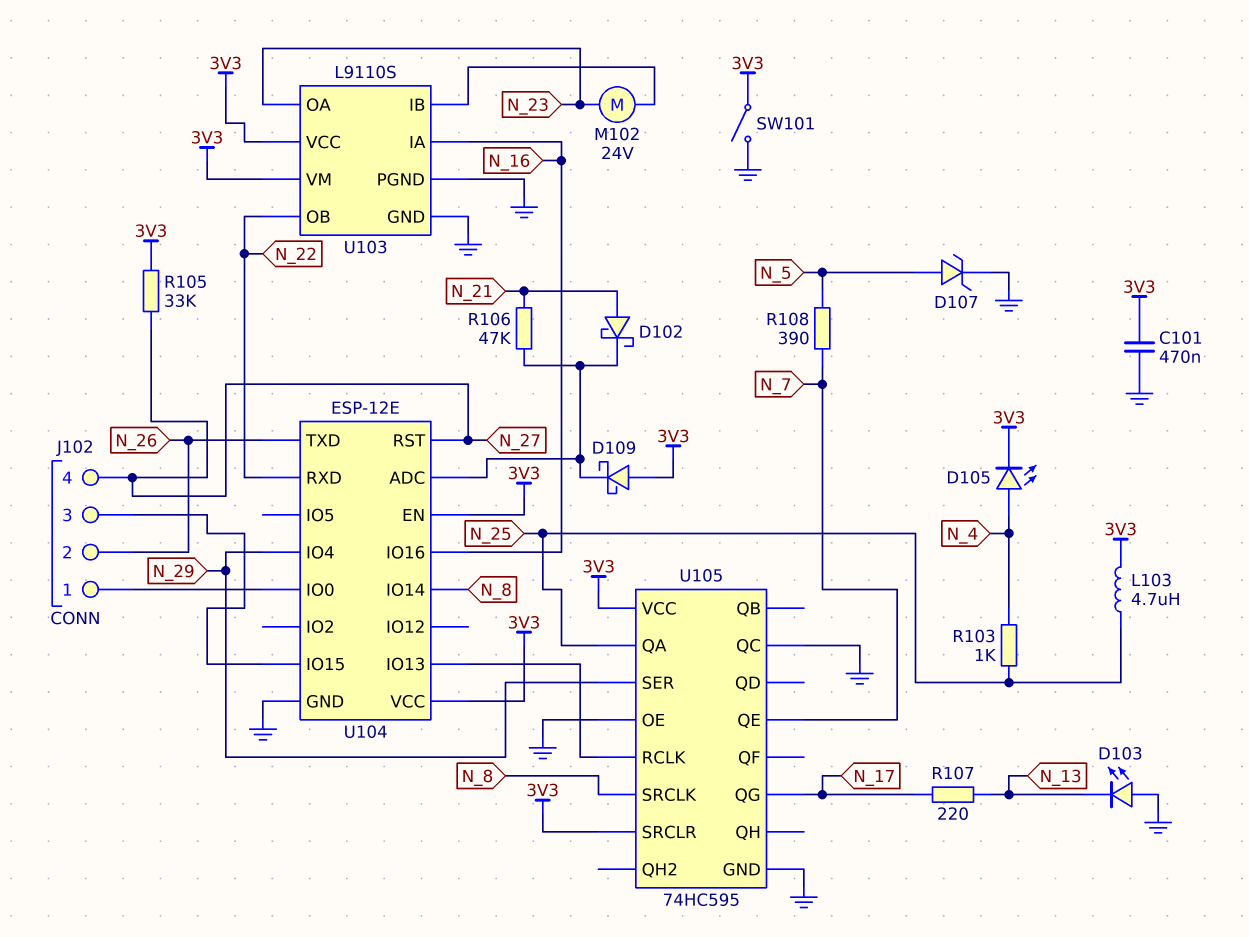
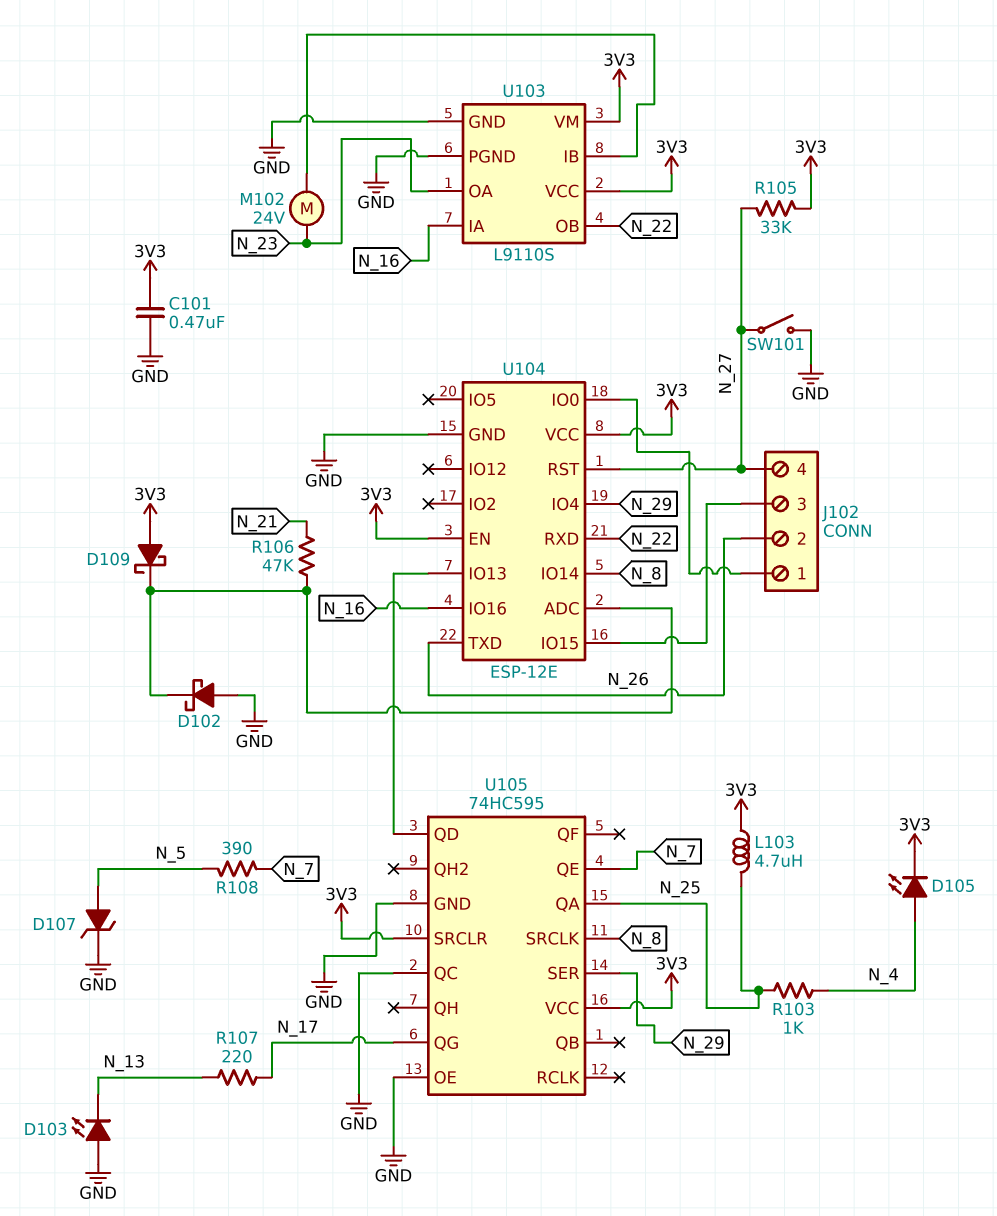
D102: schottky (A N_21, K U104/ADC) -> schottky (A GND, K U104/ADC)
SW101: switch (3V3, GND) -> switch (GND, N_27)
U105 pin QD: none -> U104/IO13
U105 pin RCLK: U104/IO13 -> none

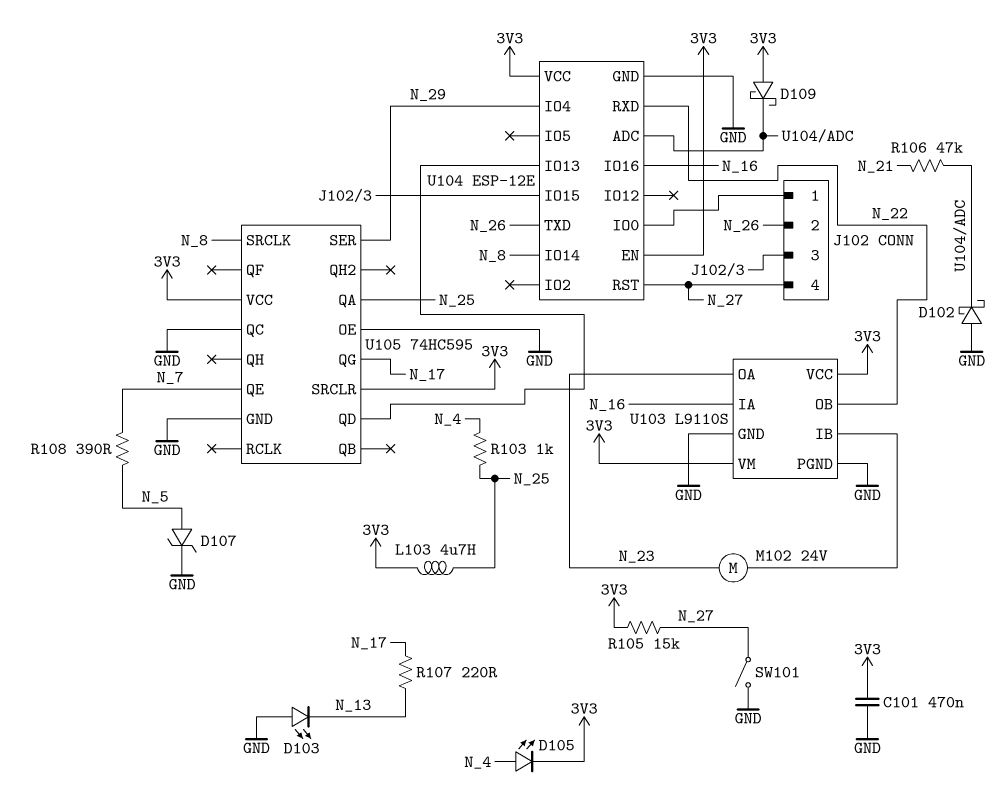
R105: 33k (3V3, N_27) -> 15k (3V3, N_27)

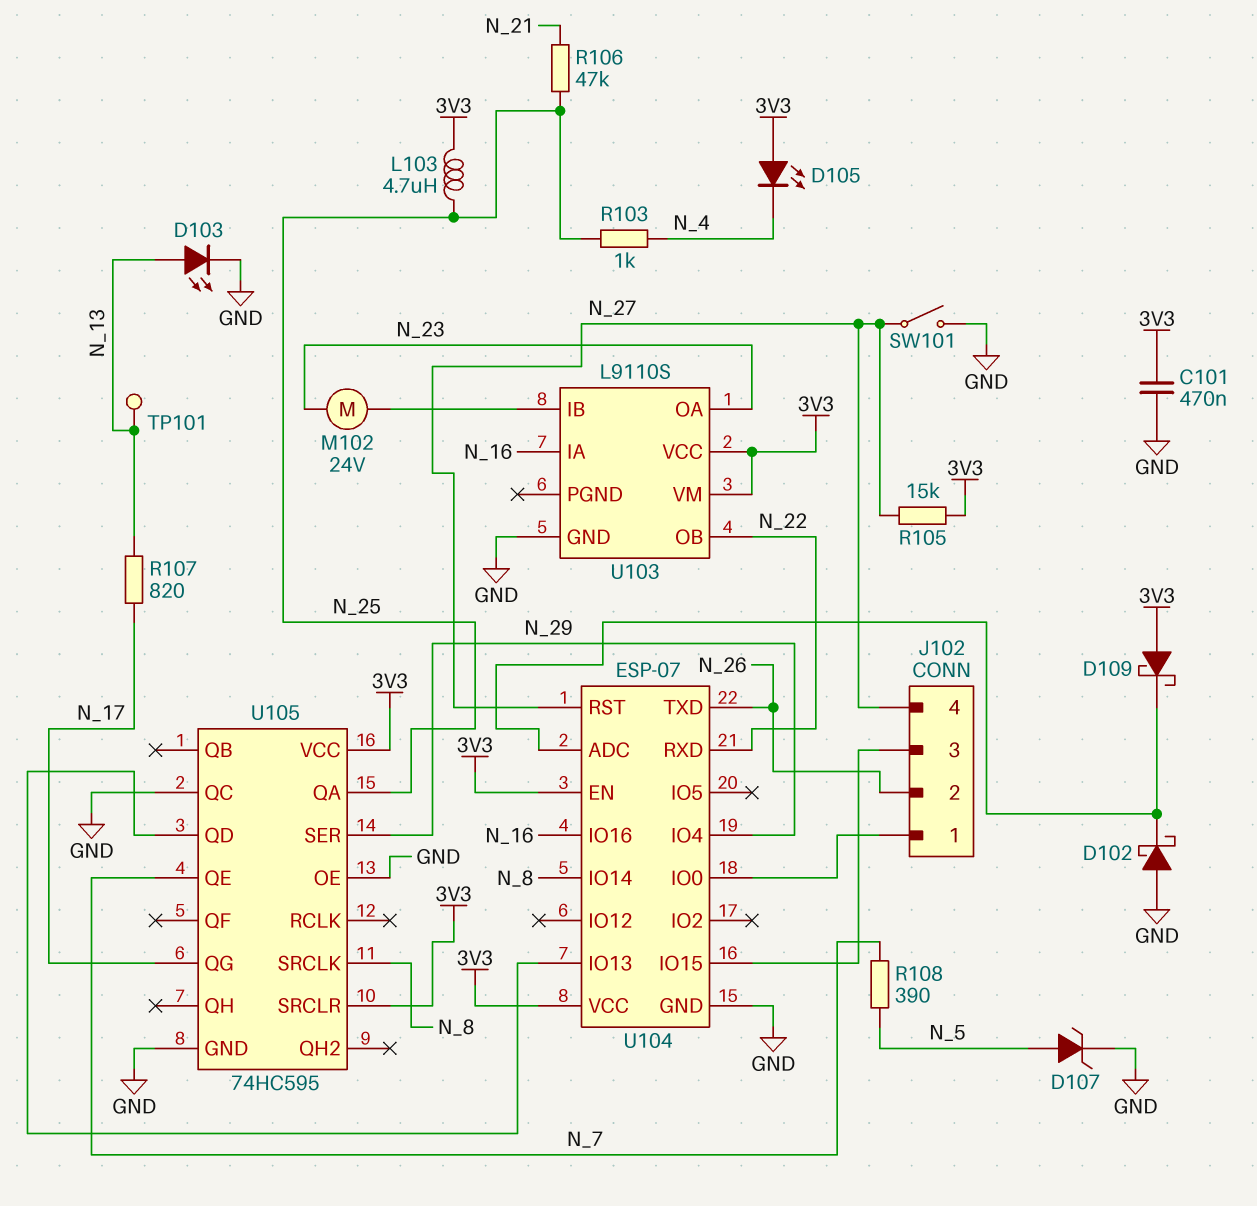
D103: LED (A GND, K N_13) -> LED (A N_13, K GND)
D105: LED (A N_4, K 3V3) -> LED (A 3V3, K N_4)
R106: 47k (N_21, U104/ADC) -> 47k (N_21, N_25)
R107: 220 (N_13, N_17) -> 820 (N_13, N_17)
TP101: none -> test point (N_13)
U103 pin PGND: GND -> none
U104: ESP-12E -> ESP-07

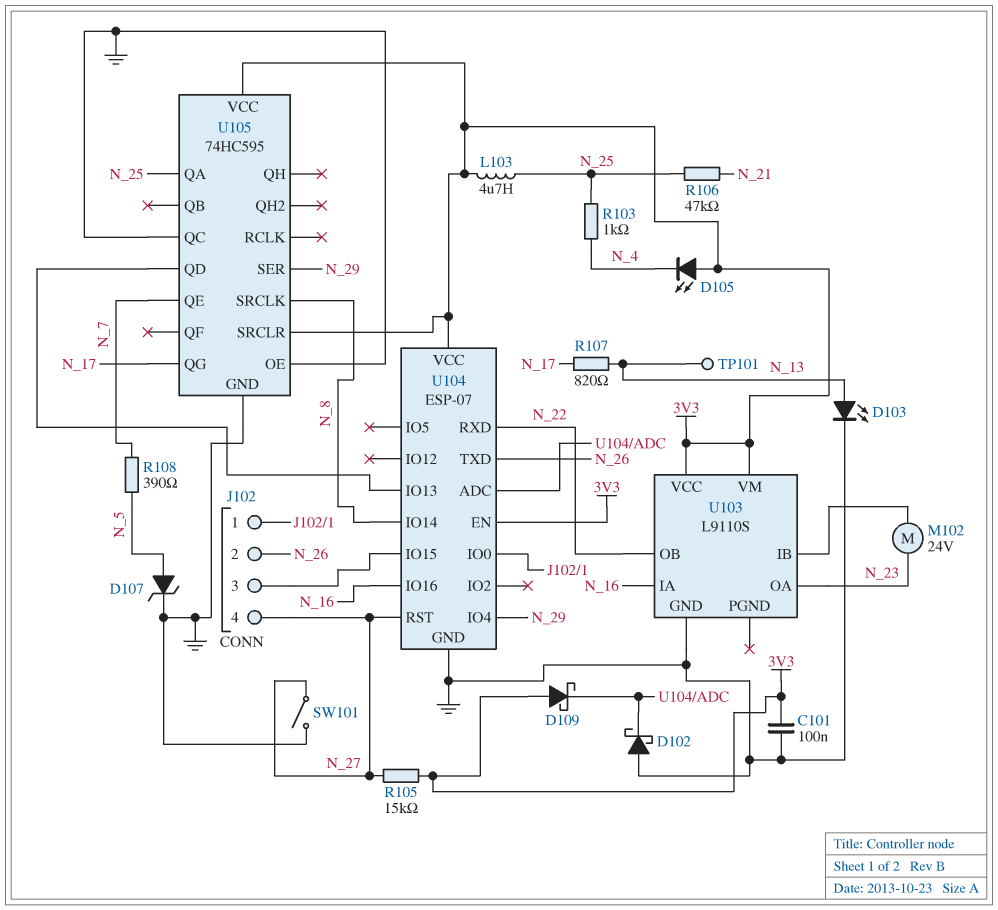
C101: 470nF (3V3, GND) -> 100nF (3V3, GND)

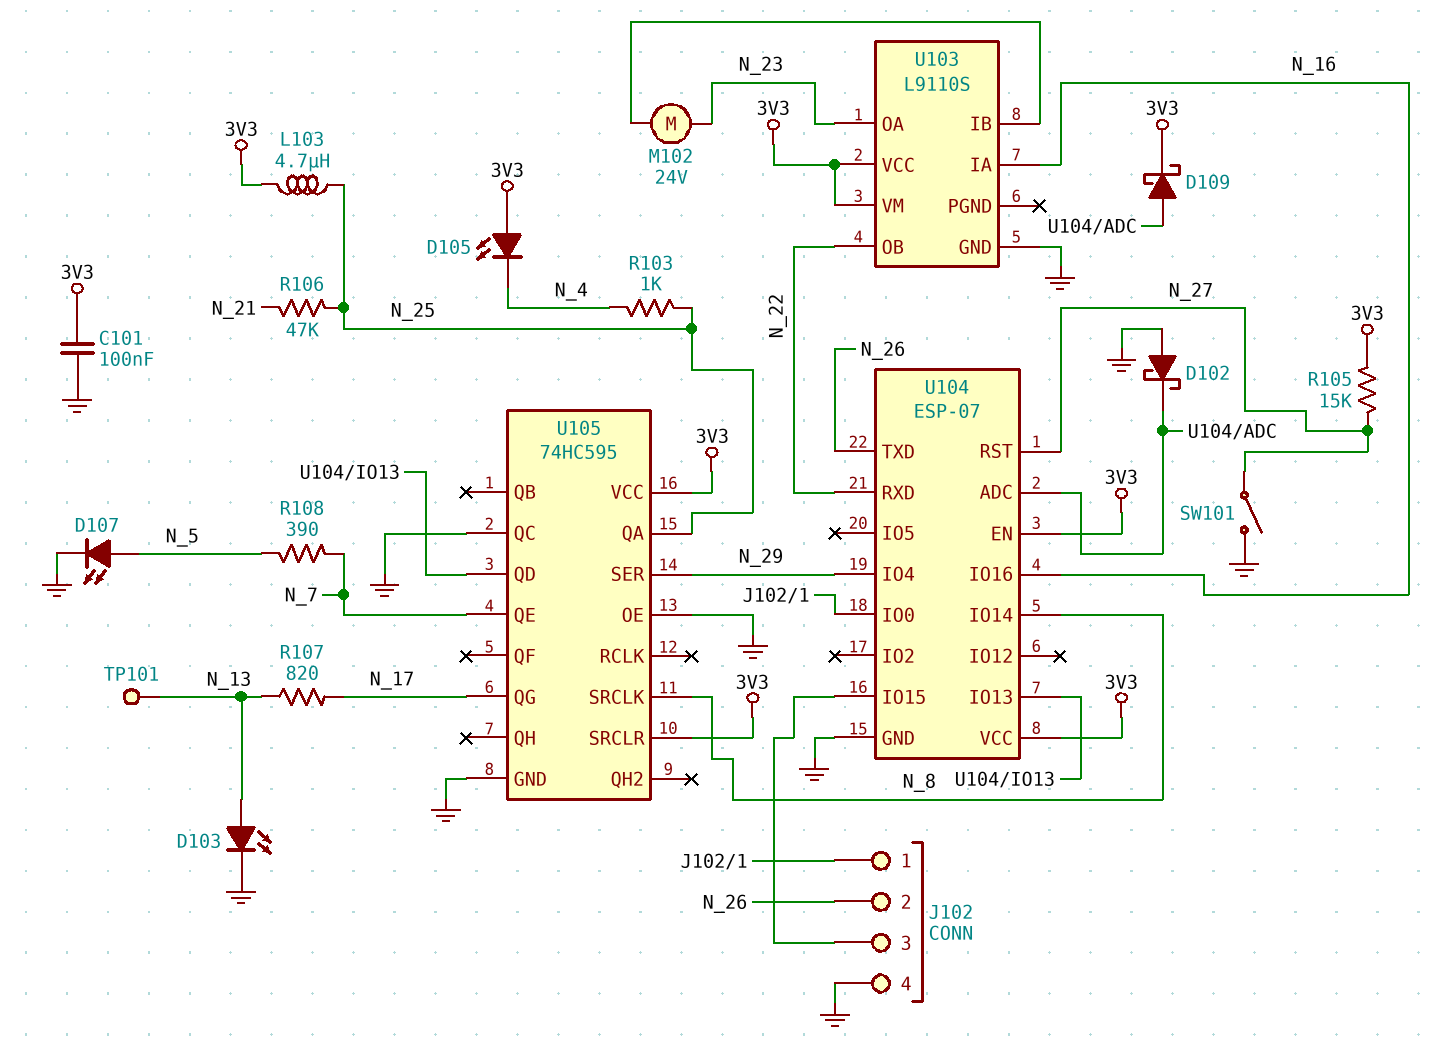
D107: zener (A N_5, K GND) -> LED (A N_5, K GND)
D109: schottky (A 3V3, K U104/ADC) -> schottky (A U104/ADC, K 3V3)
J102 pin 4: N_27 -> GND

